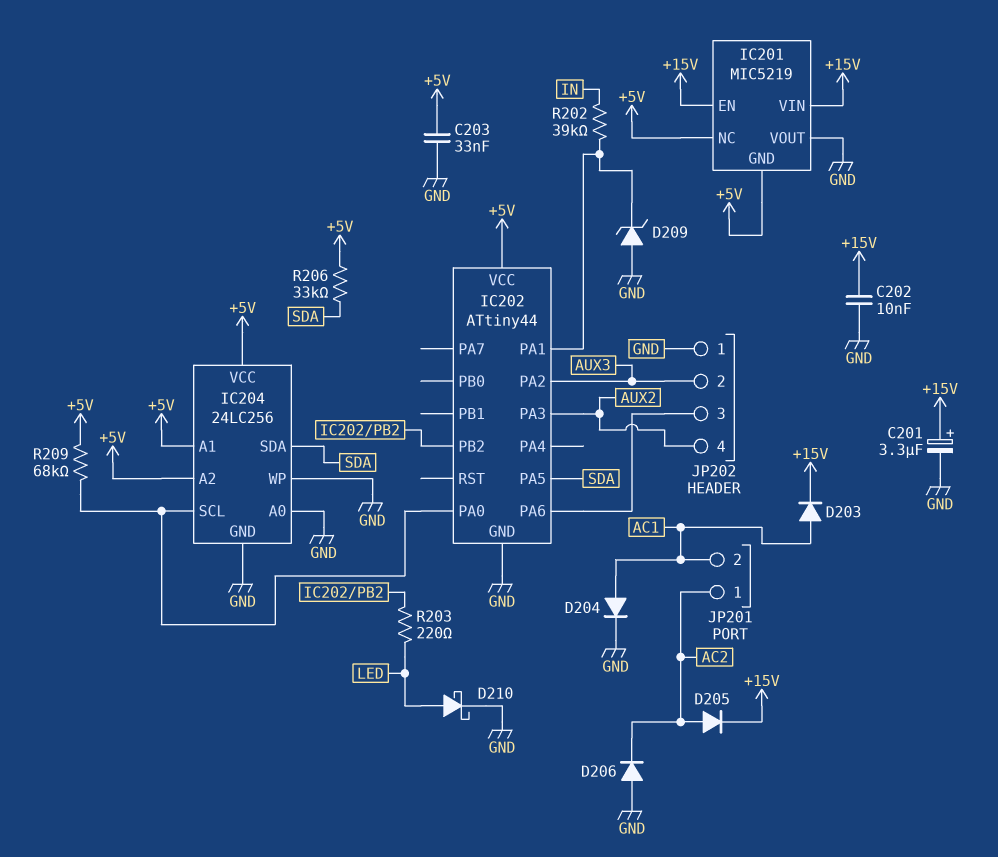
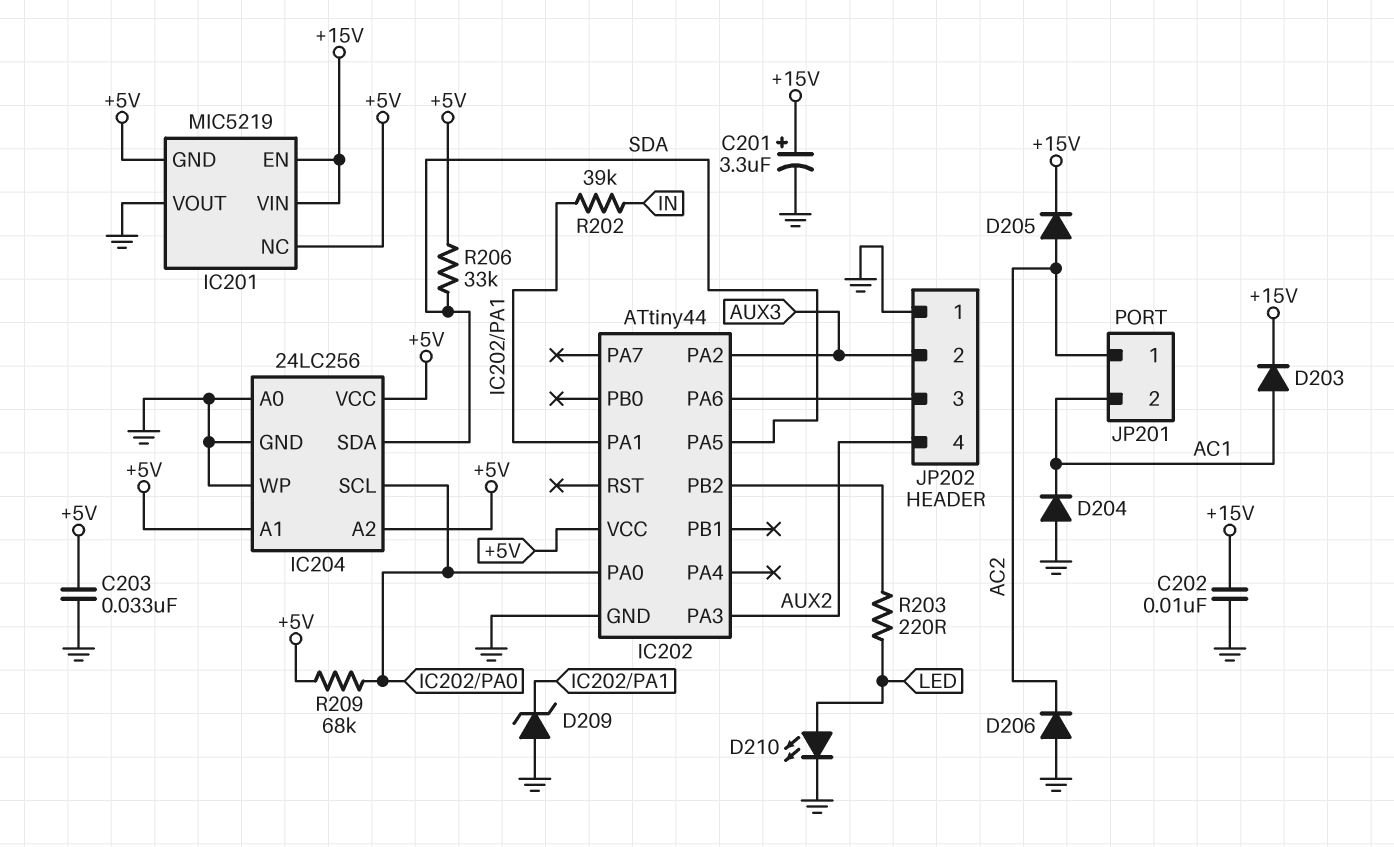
D204: diode (A AC1, K GND) -> diode (A GND, K AC1)
D210: schottky (A LED, K GND) -> LED (A LED, K GND)

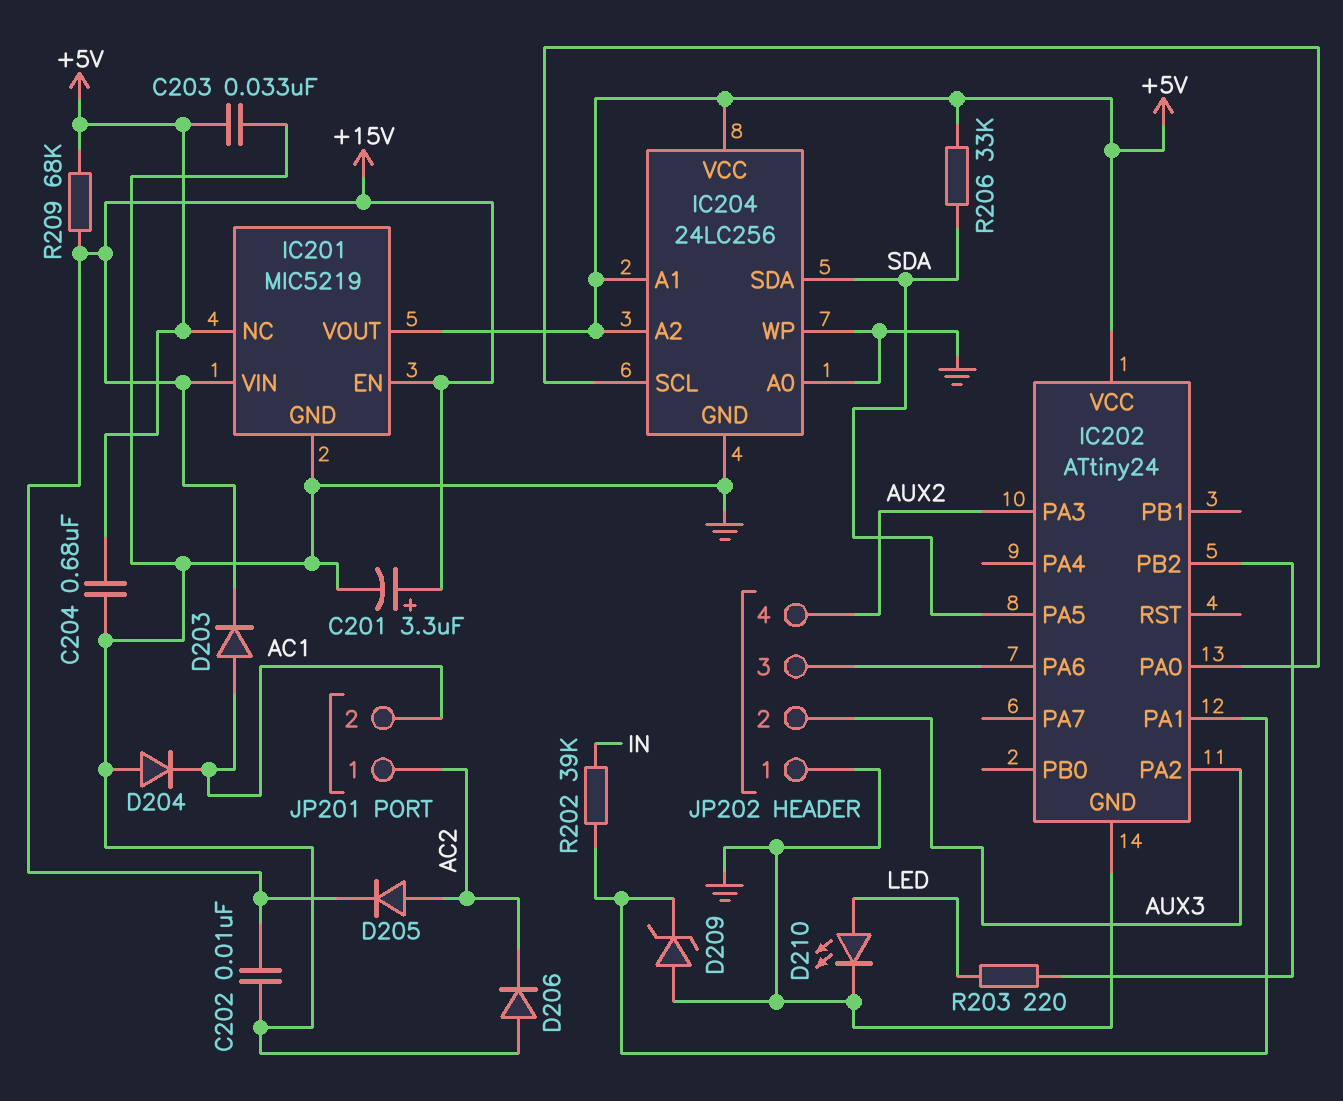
C204: none -> 680nF (+5V, GND)
IC201 pin GND: +5V -> GND
IC201 pin VOUT: GND -> +5V
IC202: ATtiny44 -> ATtiny24
R209: 68k (+5V, IC202/PA0) -> 68k (+5V, +15V)

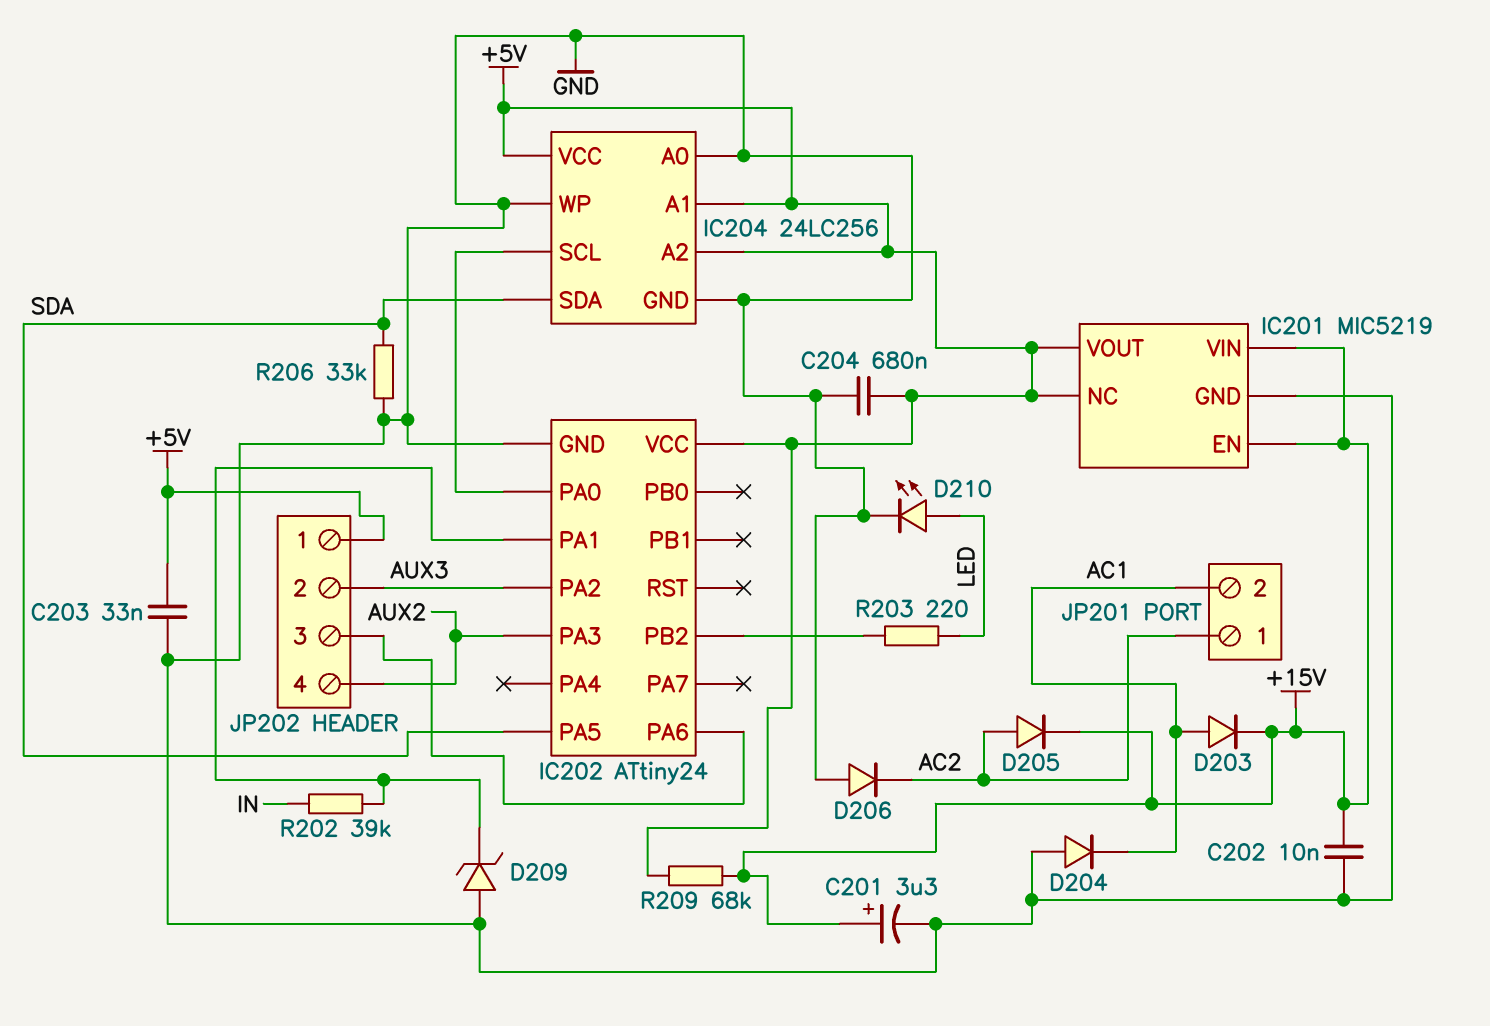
JP202 pin 1: GND -> +5V
R206: 33k (+5V, SDA) -> 33k (GND, SDA)

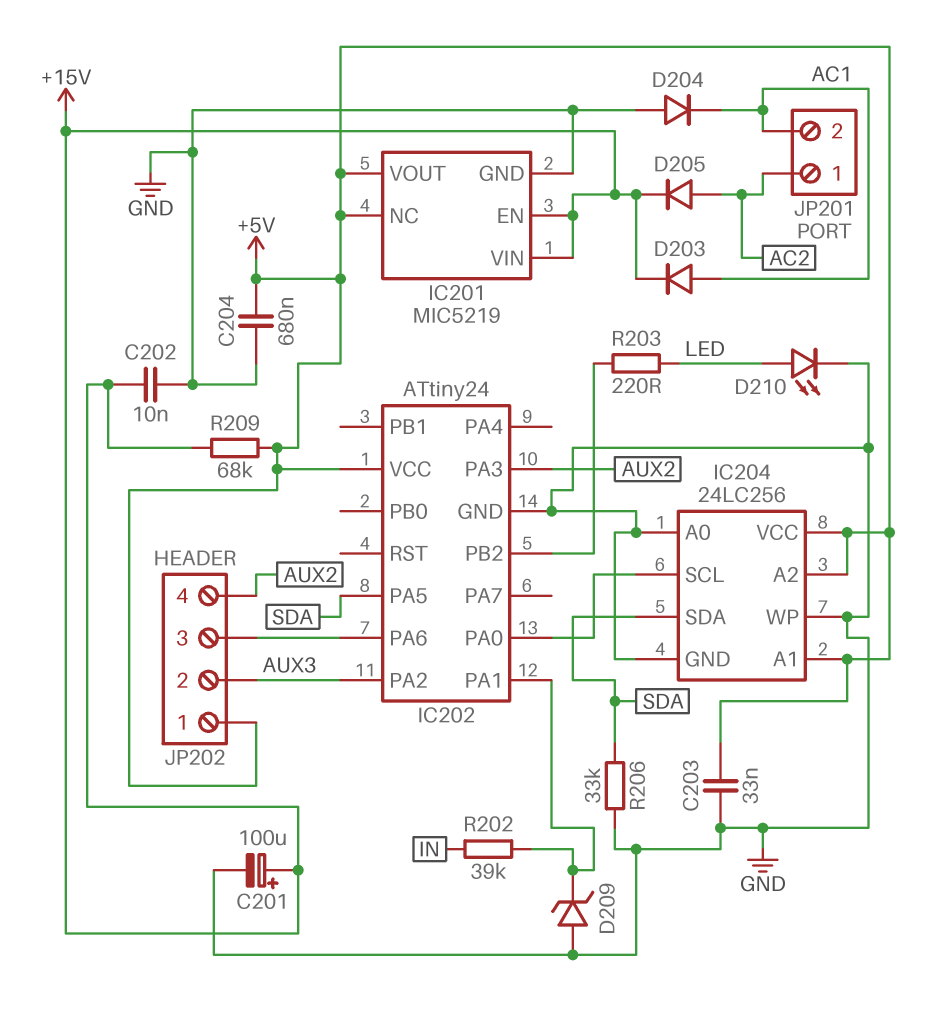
C201: 3.3uF (plus +15V, minus GND) -> 100uF (plus +15V, minus GND)
D206: diode (A GND, K AC2) -> none

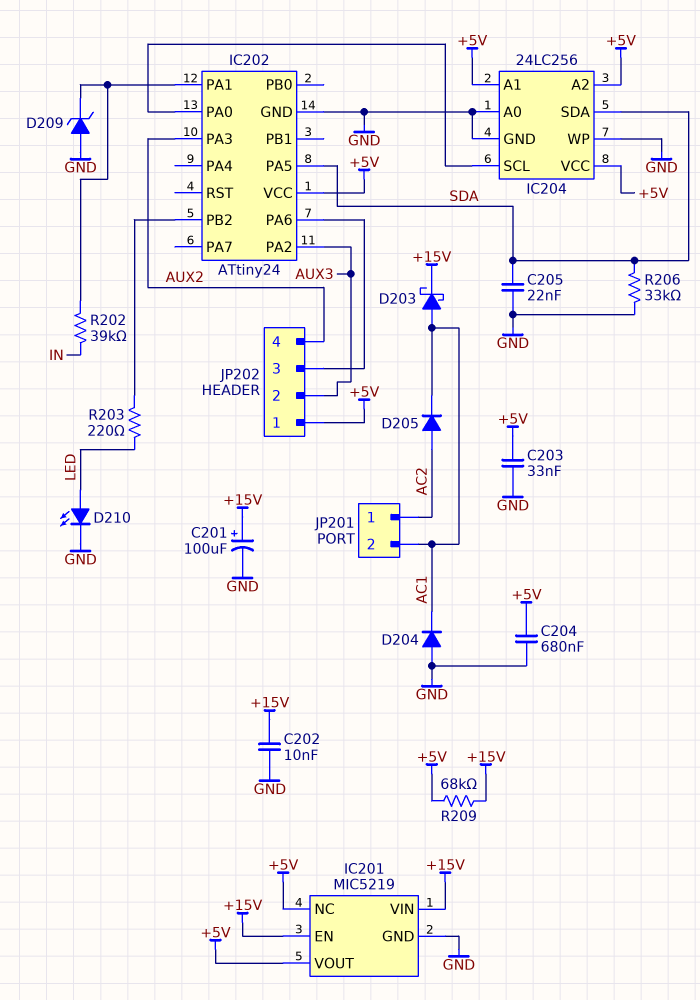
C205: none -> 22nF (GND, SDA)
D203: diode (A AC1, K +15V) -> schottky (A AC1, K +15V)
D205: diode (A AC2, K +15V) -> diode (A AC2, K AC1)

